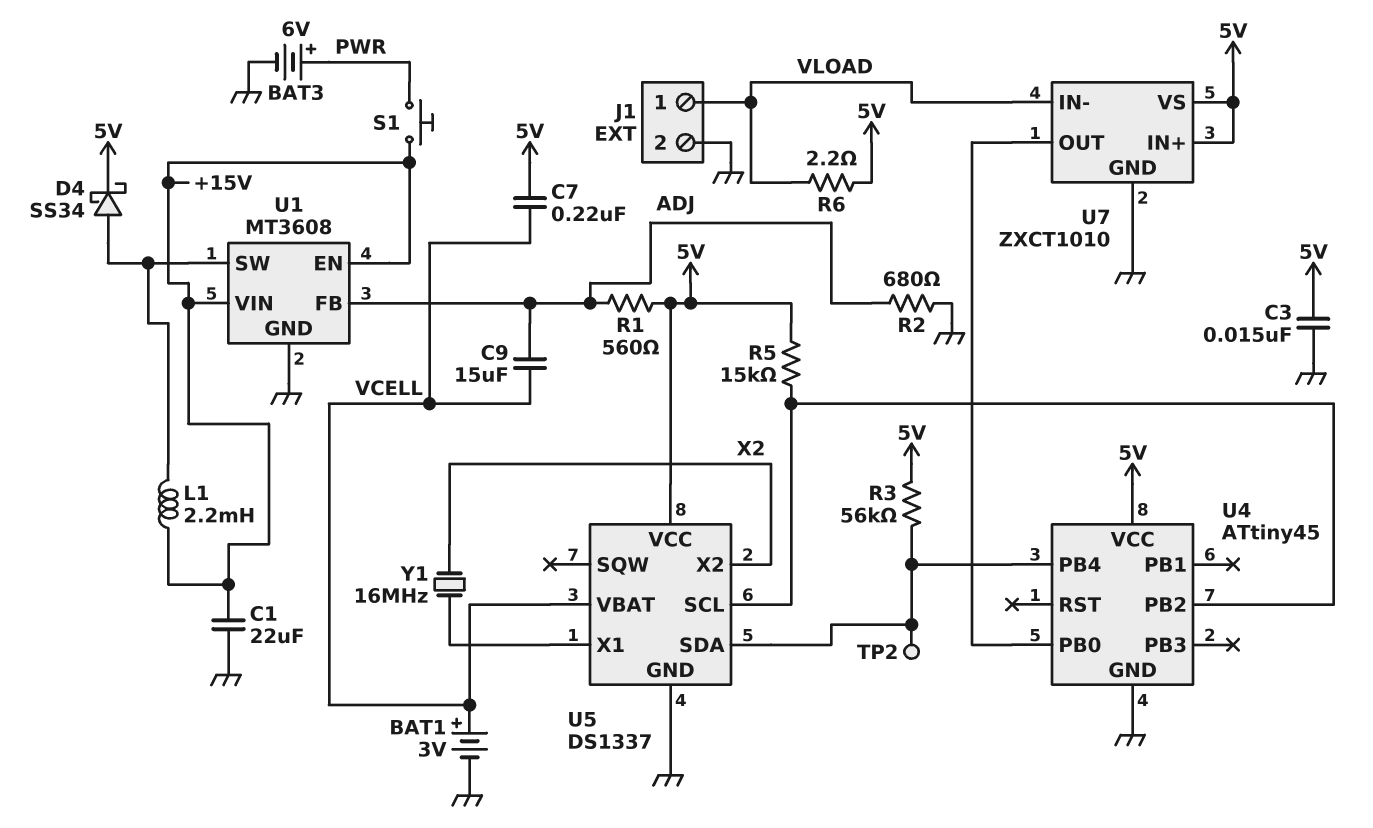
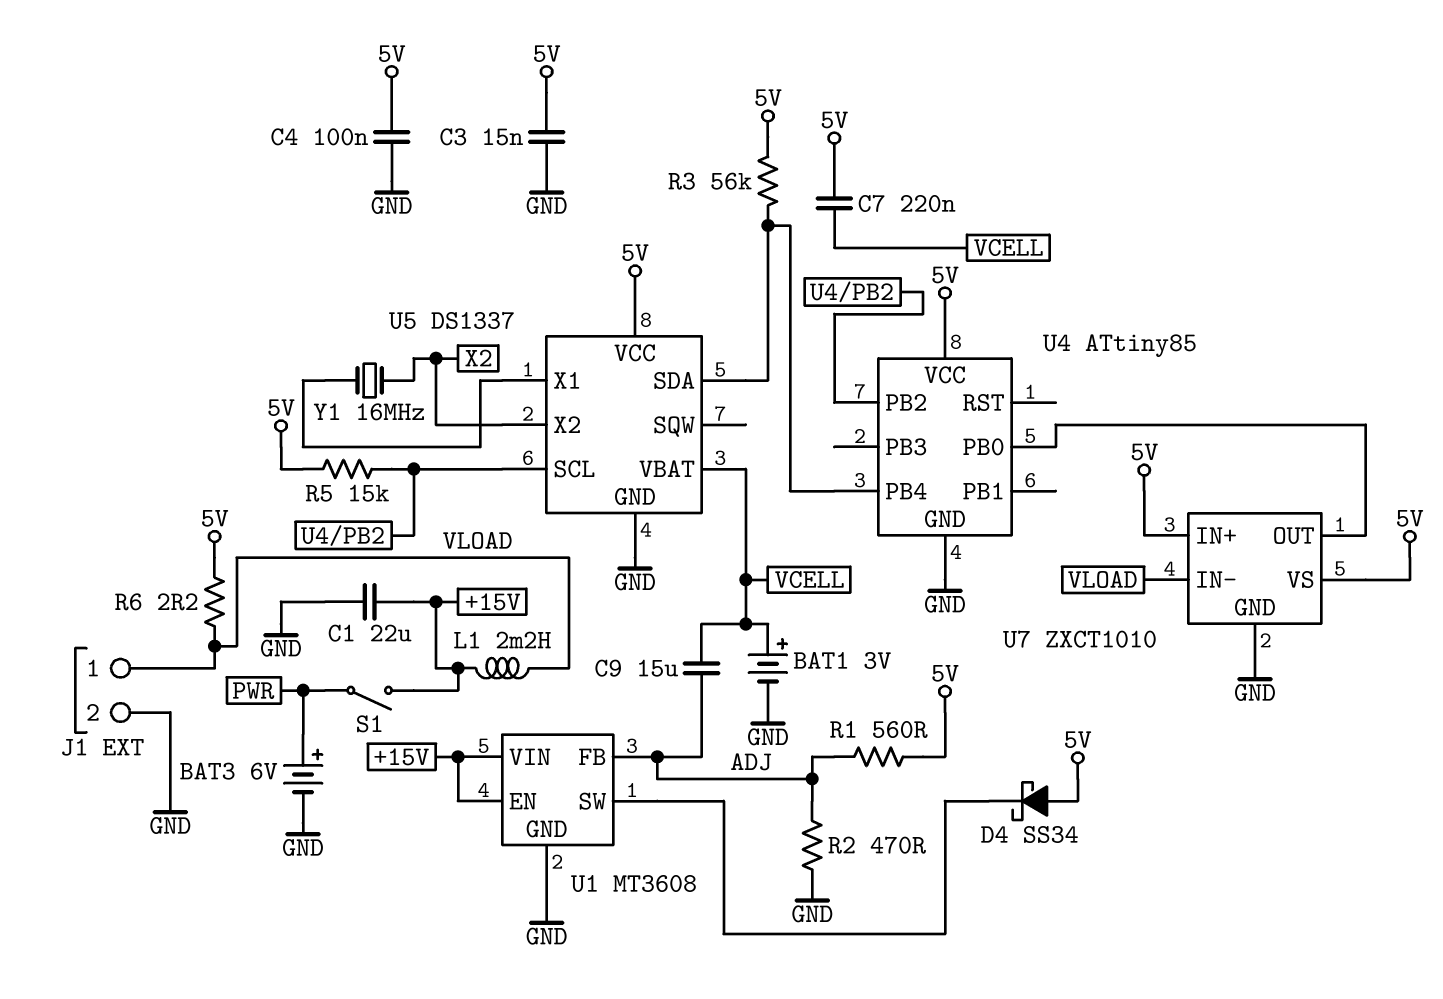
C4: none -> 100nF (5V, GND)
D4: schottky SS34 (A U1/SW, K 5V) -> schottky SS34 (A 5V, K U1/SW)
L1: 2.2mH (+15V, U1/SW) -> 2.2mH (+15V, VLOAD)
R2: 680 (ADJ, GND) -> 470 (ADJ, GND)
S1: button (+15V, PWR) -> switch (+15V, PWR)
TP2: test point (U4/PB4) -> none
U4: ATtiny45 -> ATtiny85

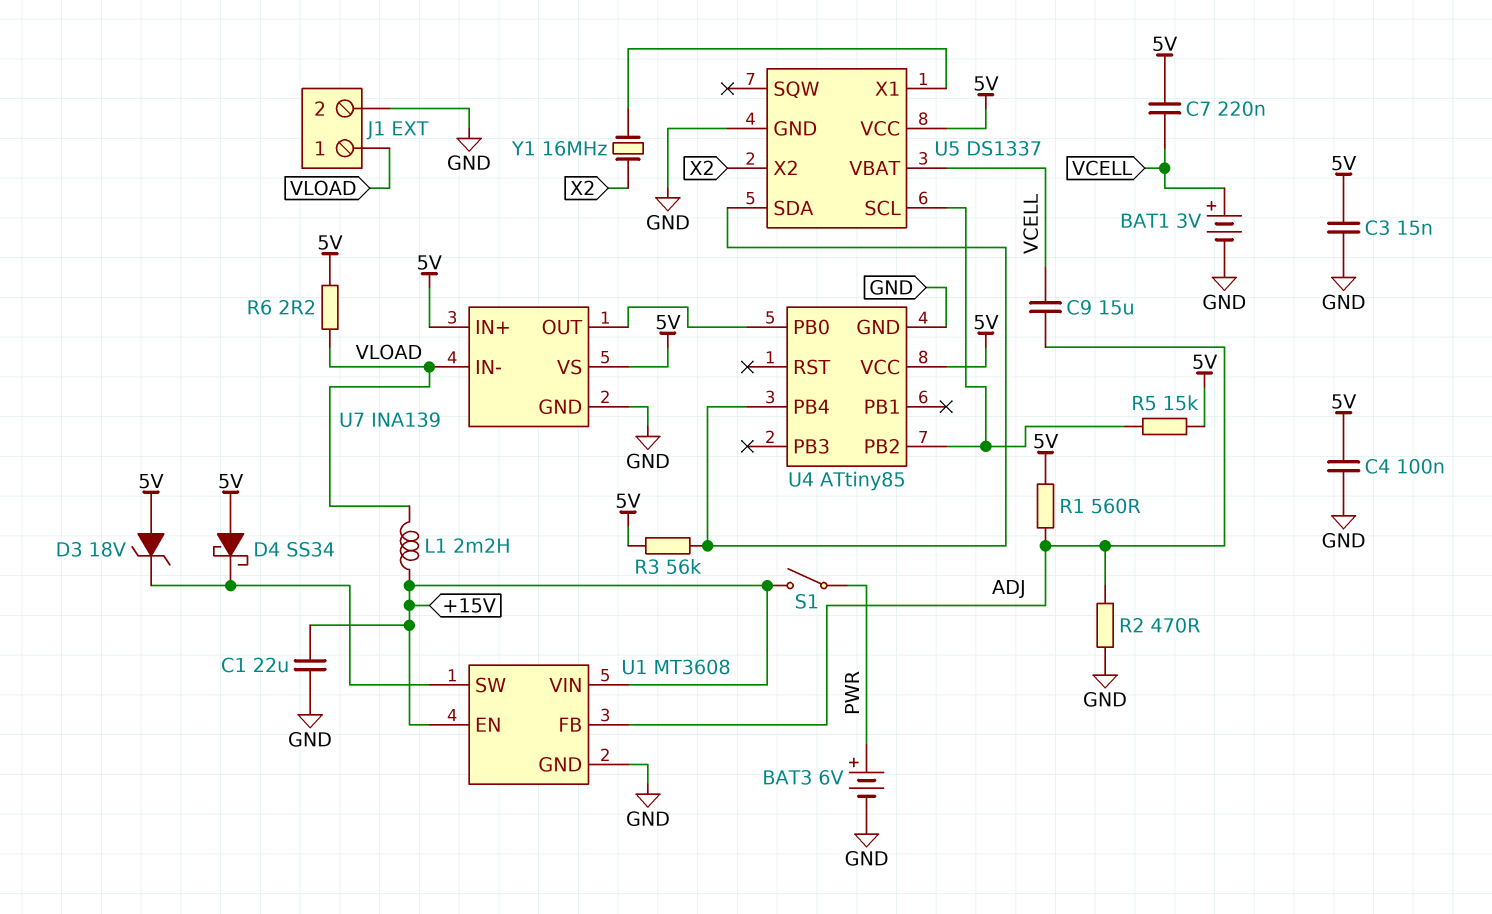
D3: none -> zener 18V (A 5V, K U1/SW)
U7: ZXCT1010 -> INA139

